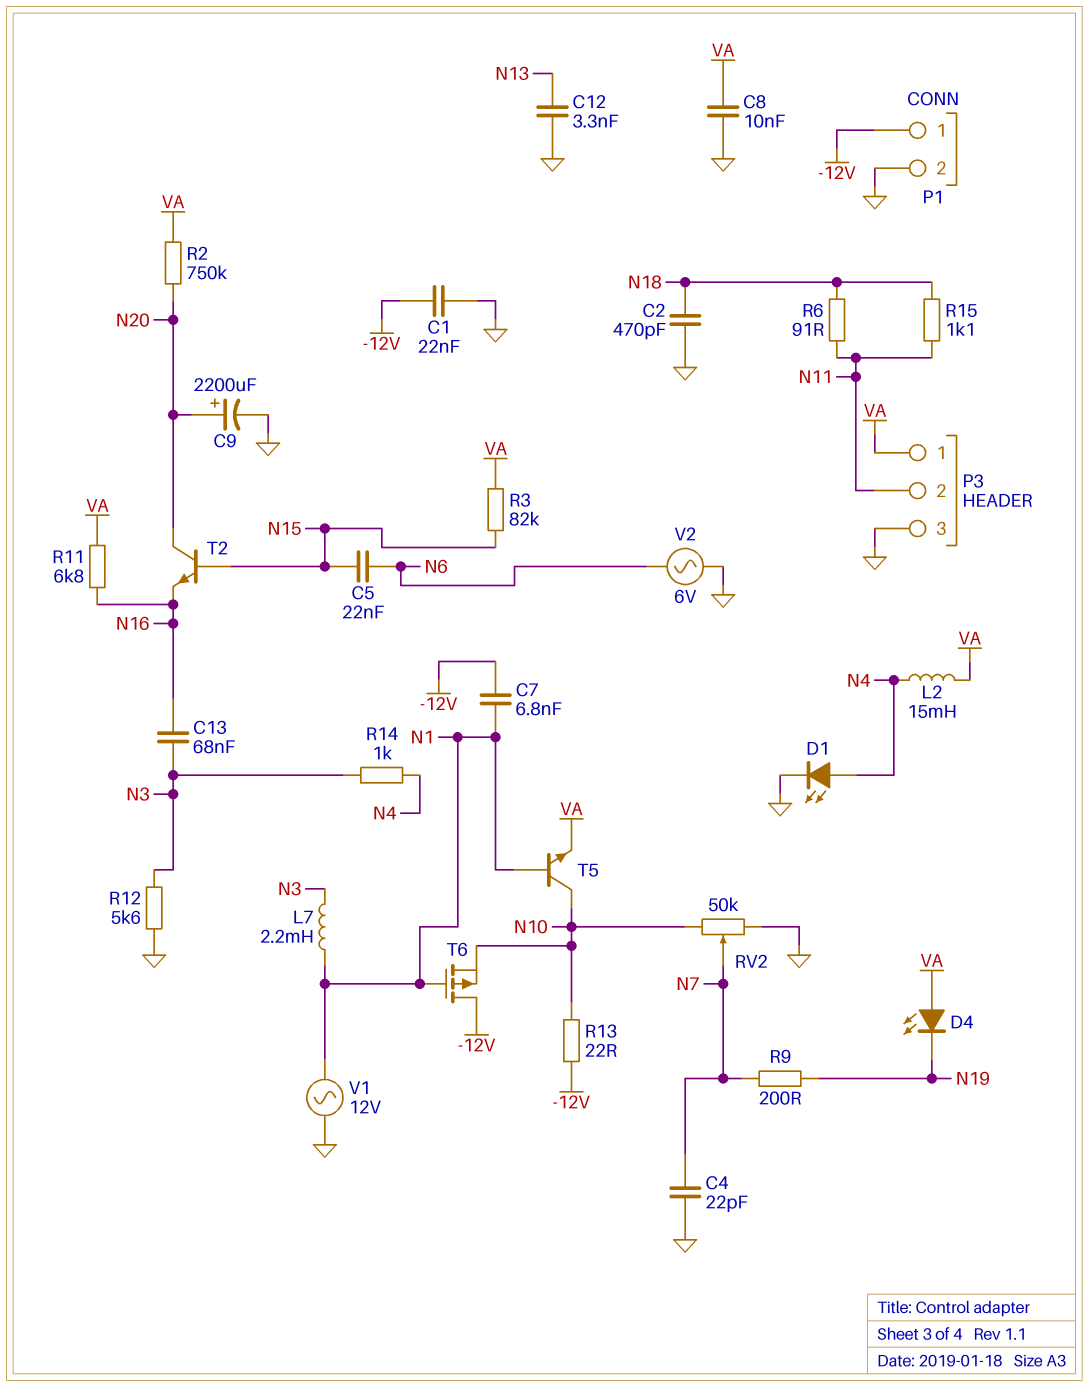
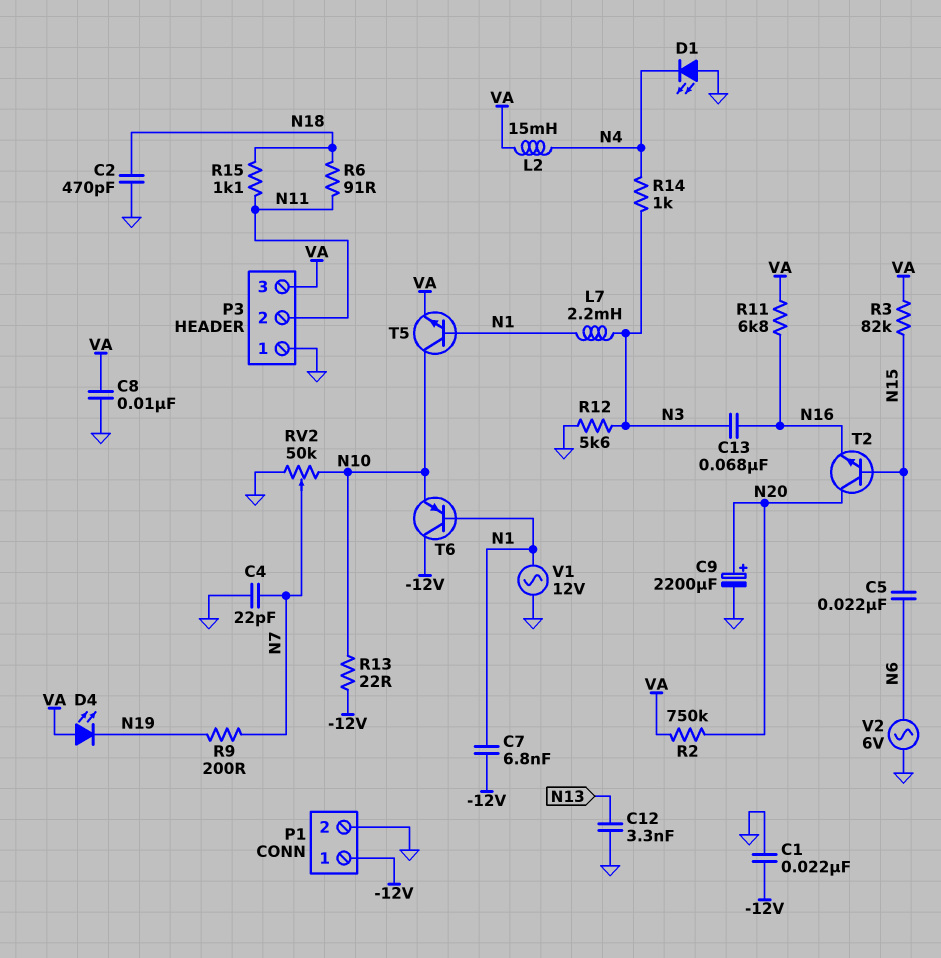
D1: LED (A N4, K GND) -> LED (A GND, K N4)
P3 pin 1: VA -> GND
P3 pin 3: GND -> VA
T6: PMOS (G N1, D -12V, S N10) -> PNP (B N1, C -12V, E N10)

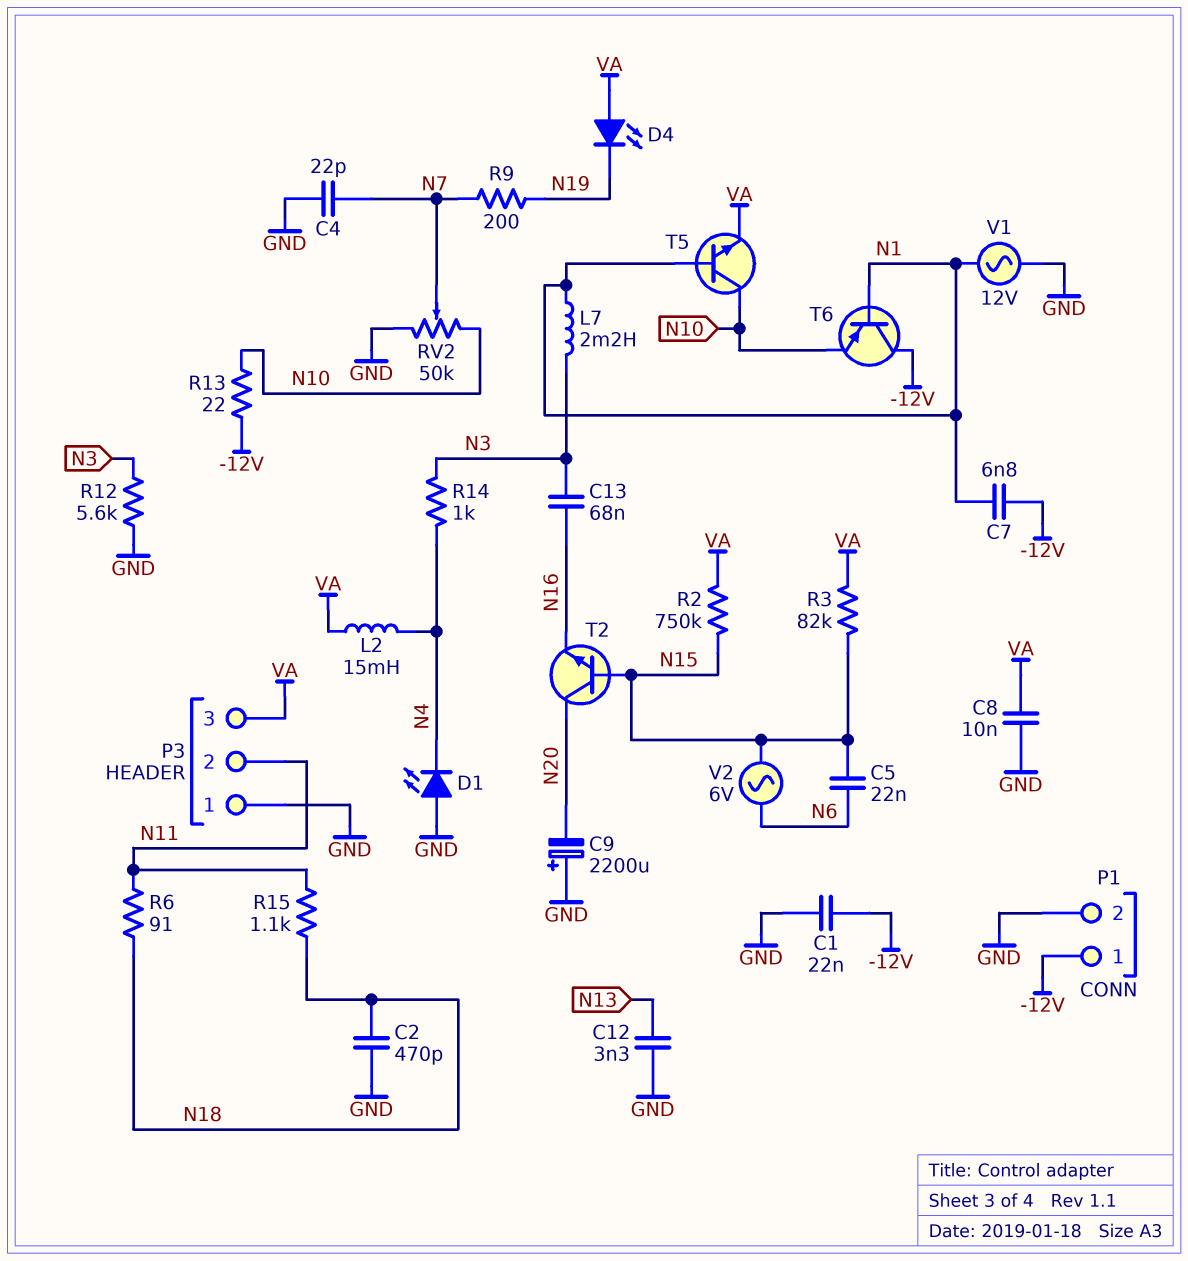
C9: 2200uF (plus N20, minus GND) -> 2200uF (plus GND, minus N20)
R2: 750k (N20, VA) -> 750k (N15, VA)
R11: 6.8k (N16, VA) -> none
V2: AC 6V (GND, N6) -> AC 6V (N6, N15)

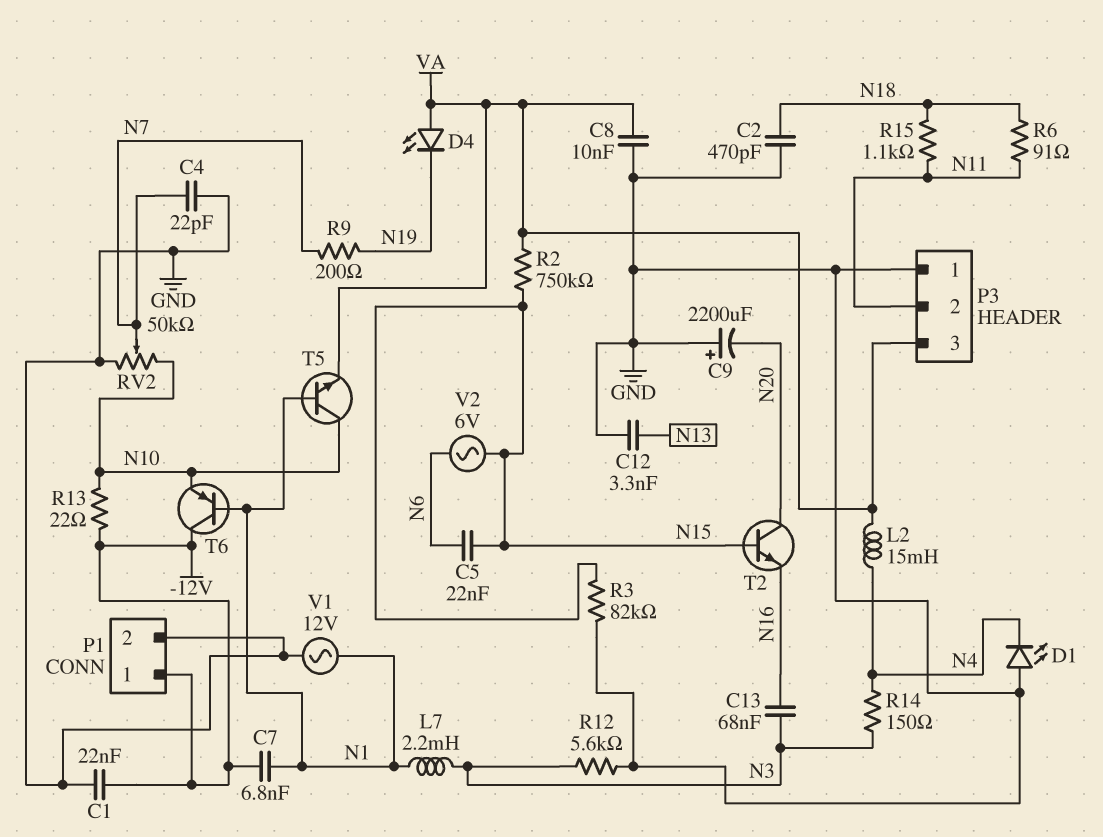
R3: 82k (N15, VA) -> 82k (GND, N15)
R14: 1k (N3, N4) -> 150 (N3, N4)

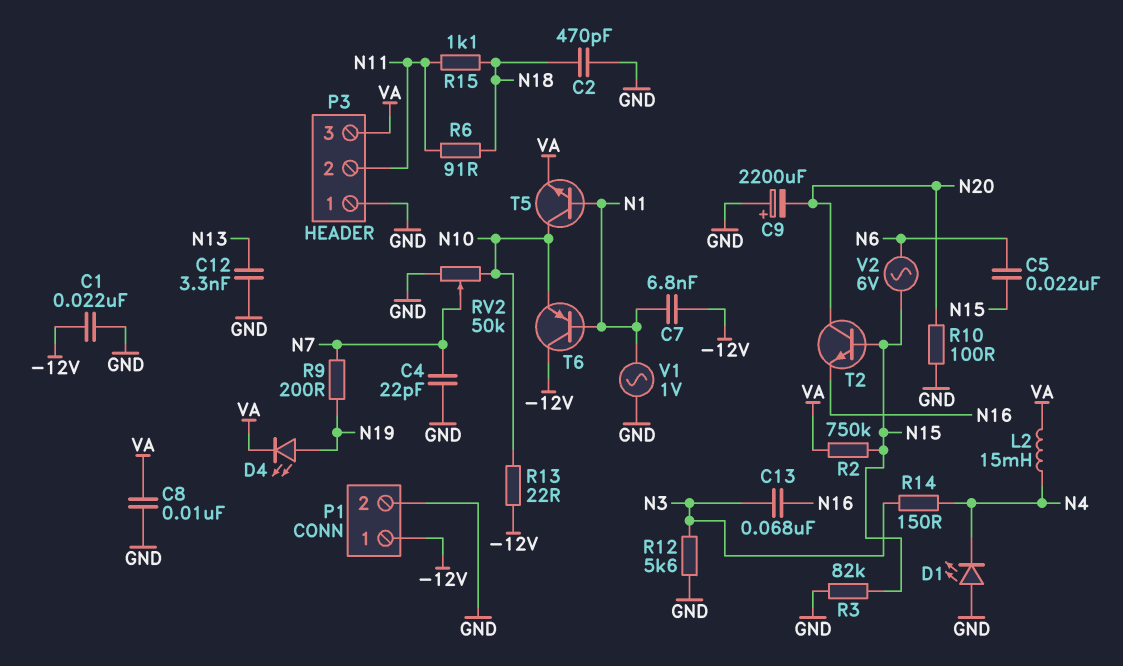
D4: LED (A VA, K N19) -> LED (A N19, K VA)
L7: 2.2mH (N1, N3) -> none
R10: none -> 100 (GND, N20)
V1: AC 12V (GND, N1) -> AC 1V (GND, N1)

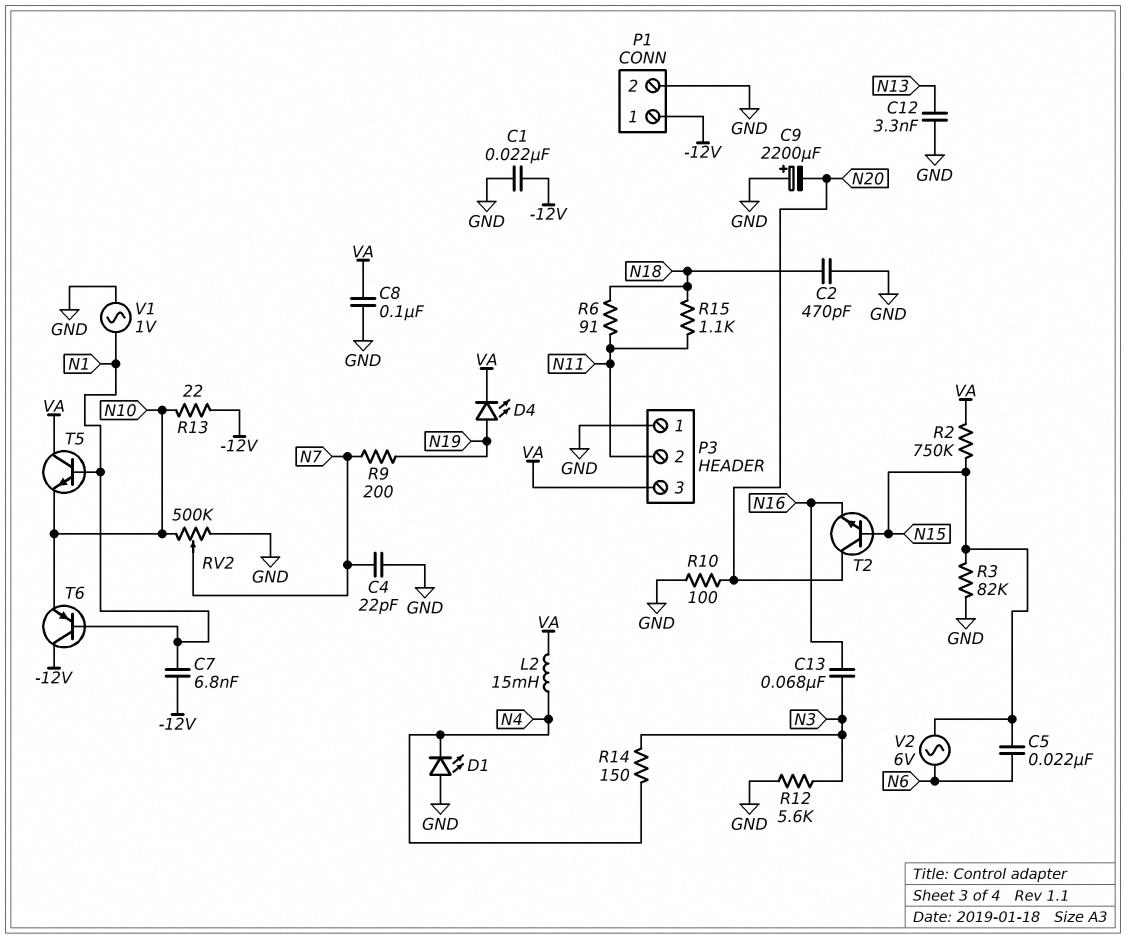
C8: 10nF (GND, VA) -> 100nF (GND, VA)
RV2: 50k (GND, N10, wiper N7) -> 500k (GND, N10, wiper N7)
T5: NPN (B N1, C N10, E VA) -> NPN (B N1, C VA, E N10)

